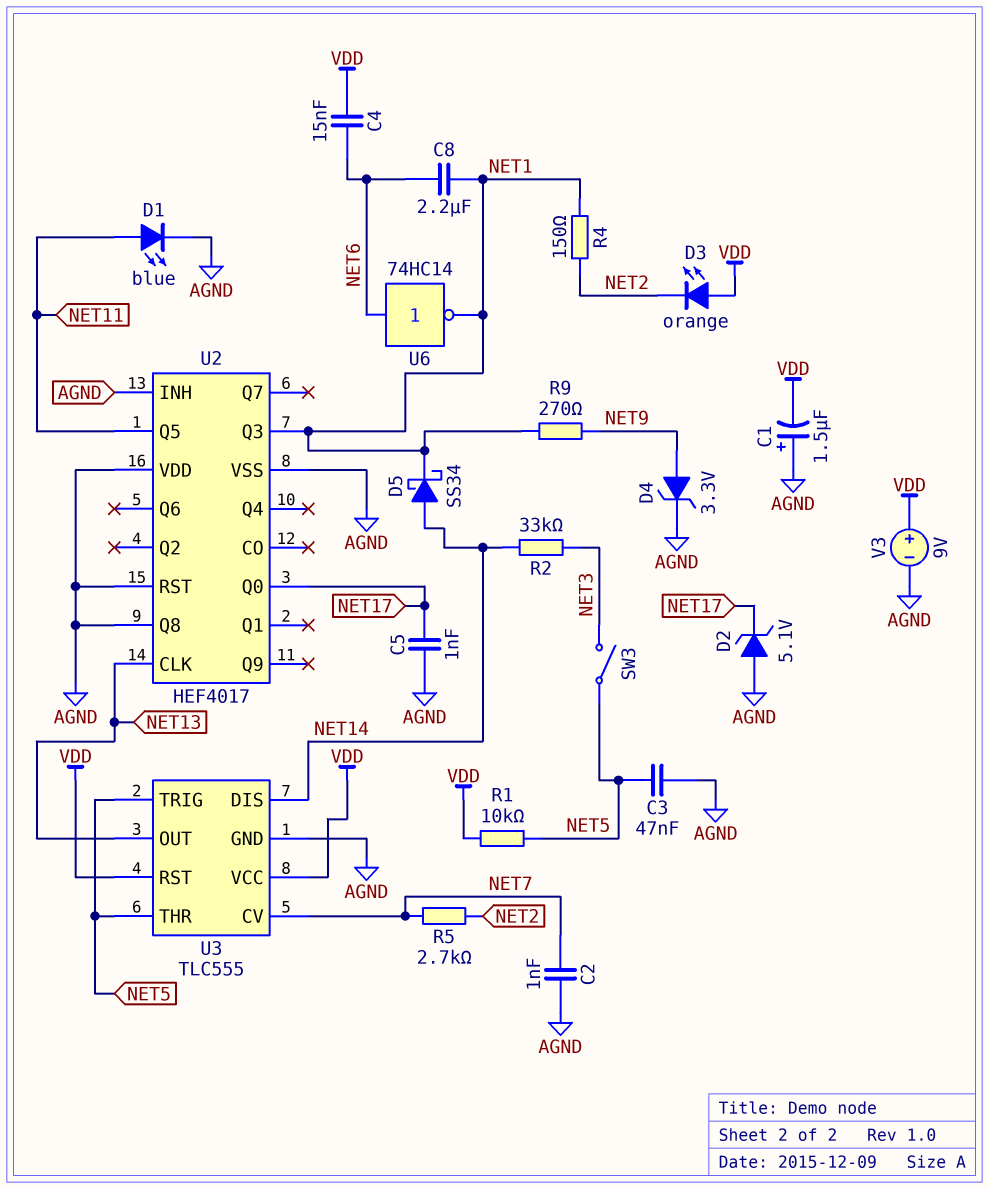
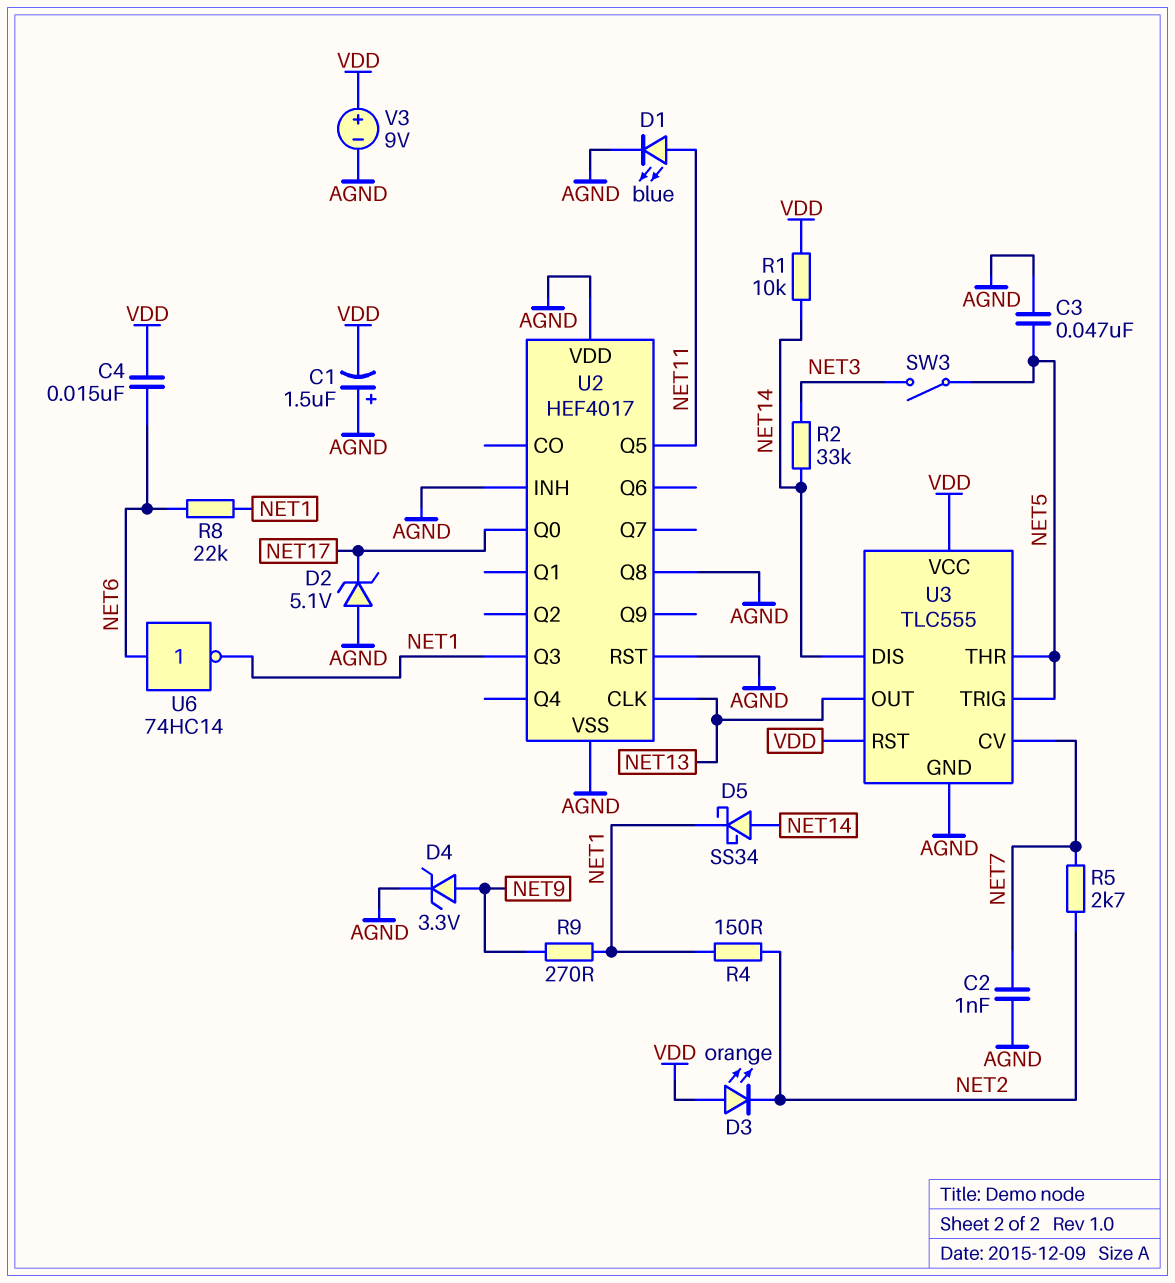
C5: 1nF (AGND, NET17) -> none
C8: 2.2uF (NET1, NET6) -> none
R1: 10k (NET5, VDD) -> 10k (NET14, VDD)
R8: none -> 22k (NET1, NET6)

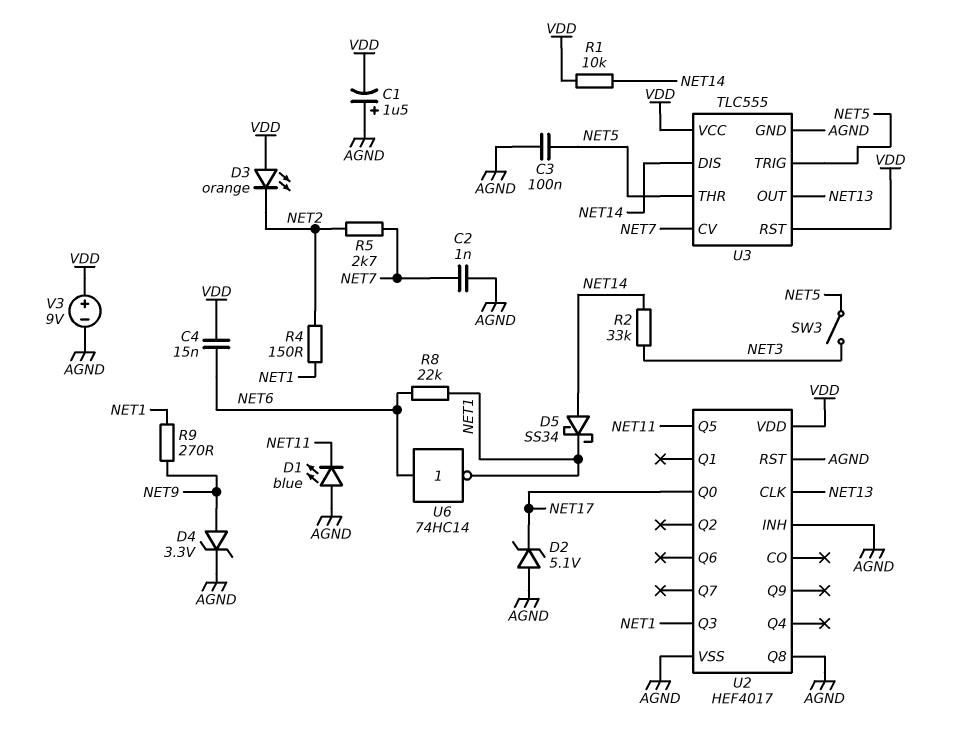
C3: 47nF (AGND, NET5) -> 100nF (AGND, NET5)
D1: LED blue (A NET11, K AGND) -> LED blue (A AGND, K NET11)
U2 pin VDD: AGND -> VDD

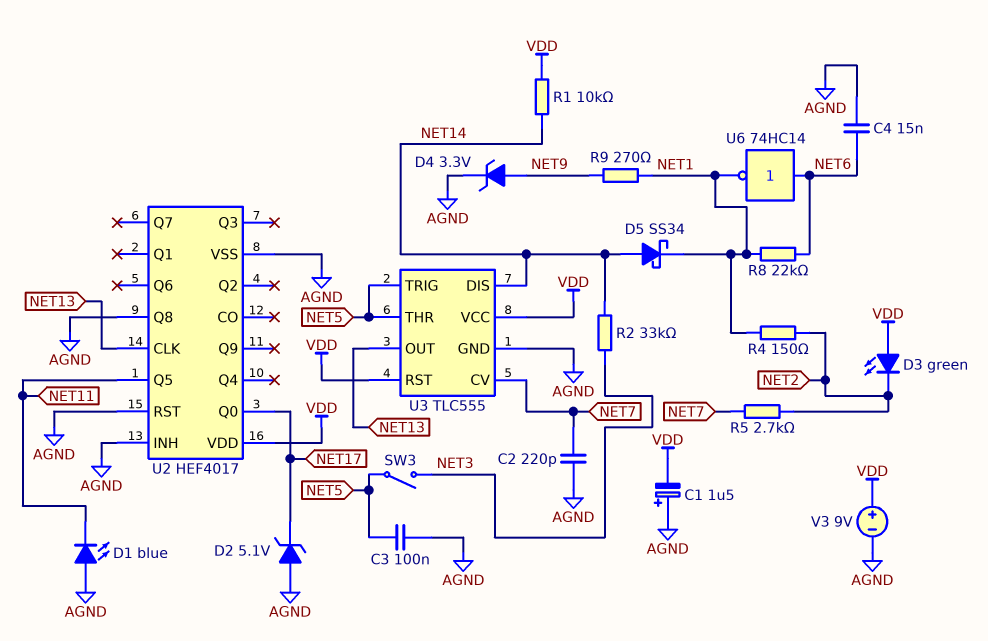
C2: 1nF (AGND, NET7) -> 220pF (AGND, NET7)
C4: 15nF (NET6, VDD) -> 15nF (AGND, NET6)
D3: LED orange (A VDD, K NET2) -> LED green (A VDD, K NET2)
U2 pin Q3: NET1 -> none

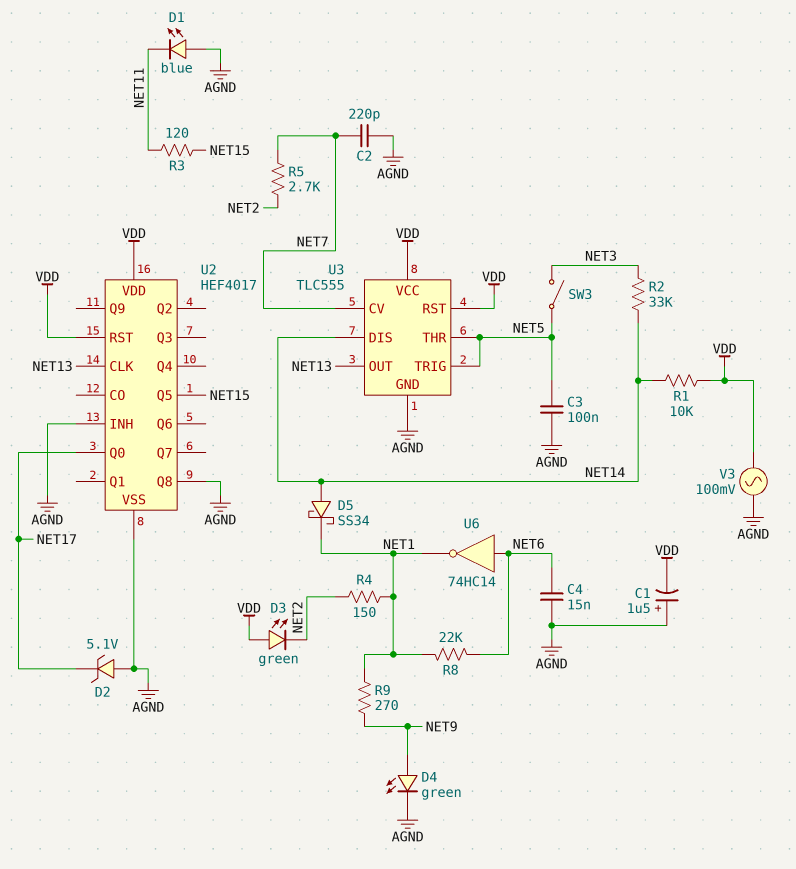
D4: zener 3.3V (A NET9, K AGND) -> LED green (A NET9, K AGND)
R3: none -> 120 (NET11, NET15)
U2 pin Q5: NET11 -> NET15
U2 pin RST: AGND -> VDD
V3: 9V (plus VDD, minus AGND) -> AC 100mV (AGND, VDD)

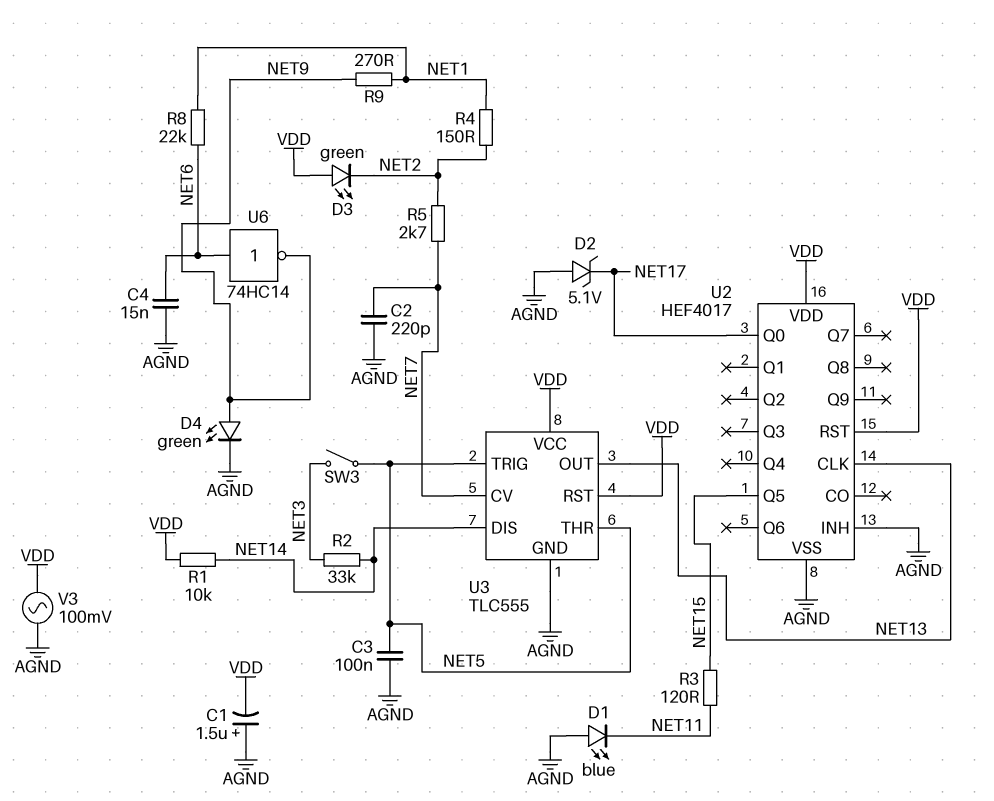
D5: schottky SS34 (A NET14, K NET1) -> none
U2 pin Q8: AGND -> none
U6: NOT 74HC14 (in NET6, out NET1) -> NOT 74HC14 (in NET6, out NET9)

